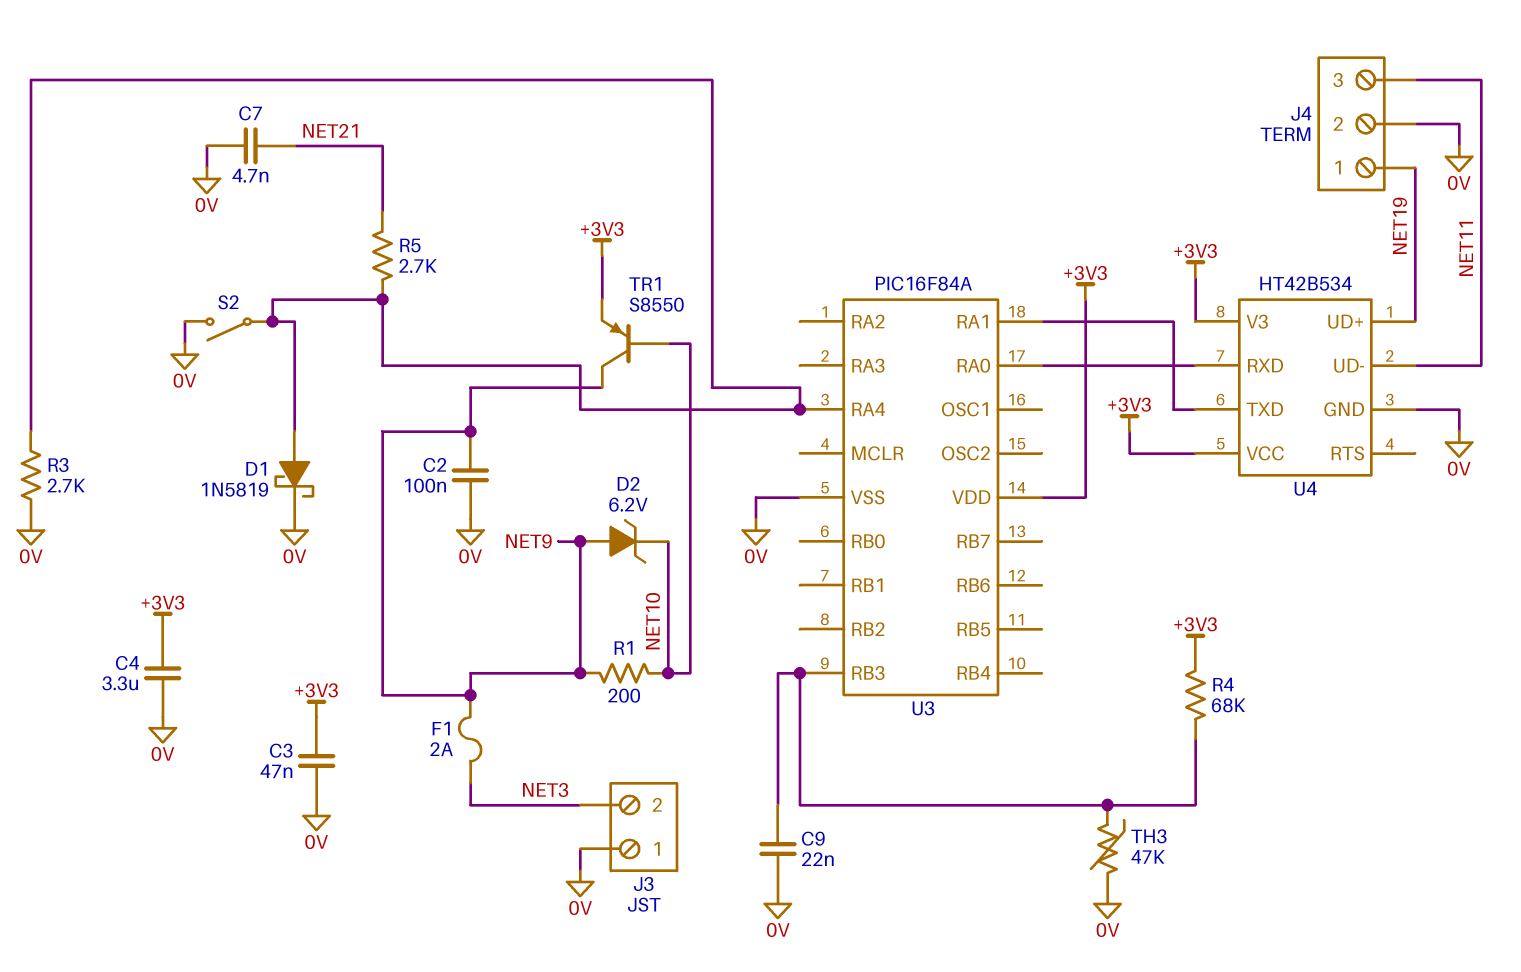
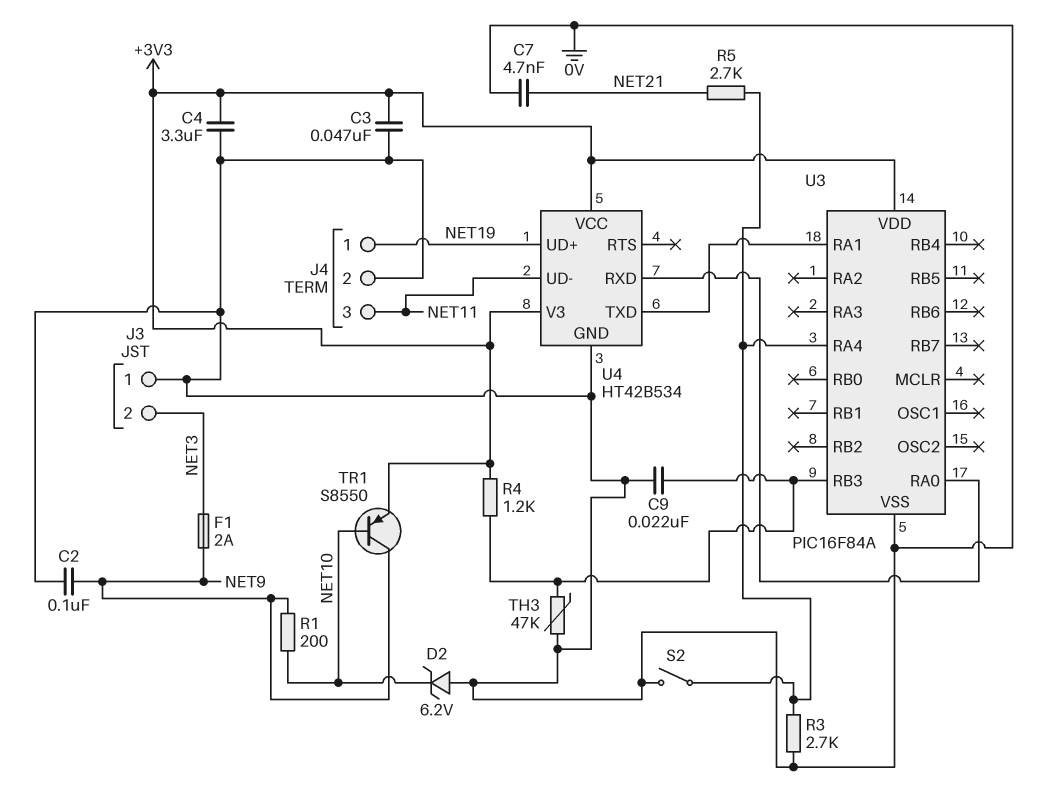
D1: schottky 1N5819 (A U3/RA4, K 0V) -> none
D2: zener 6.2V (A NET9, K NET10) -> zener 6.2V (A 0V, K NET10)
R4: 68k (+3V3, U3/RB3) -> 1.2k (+3V3, U3/RB3)

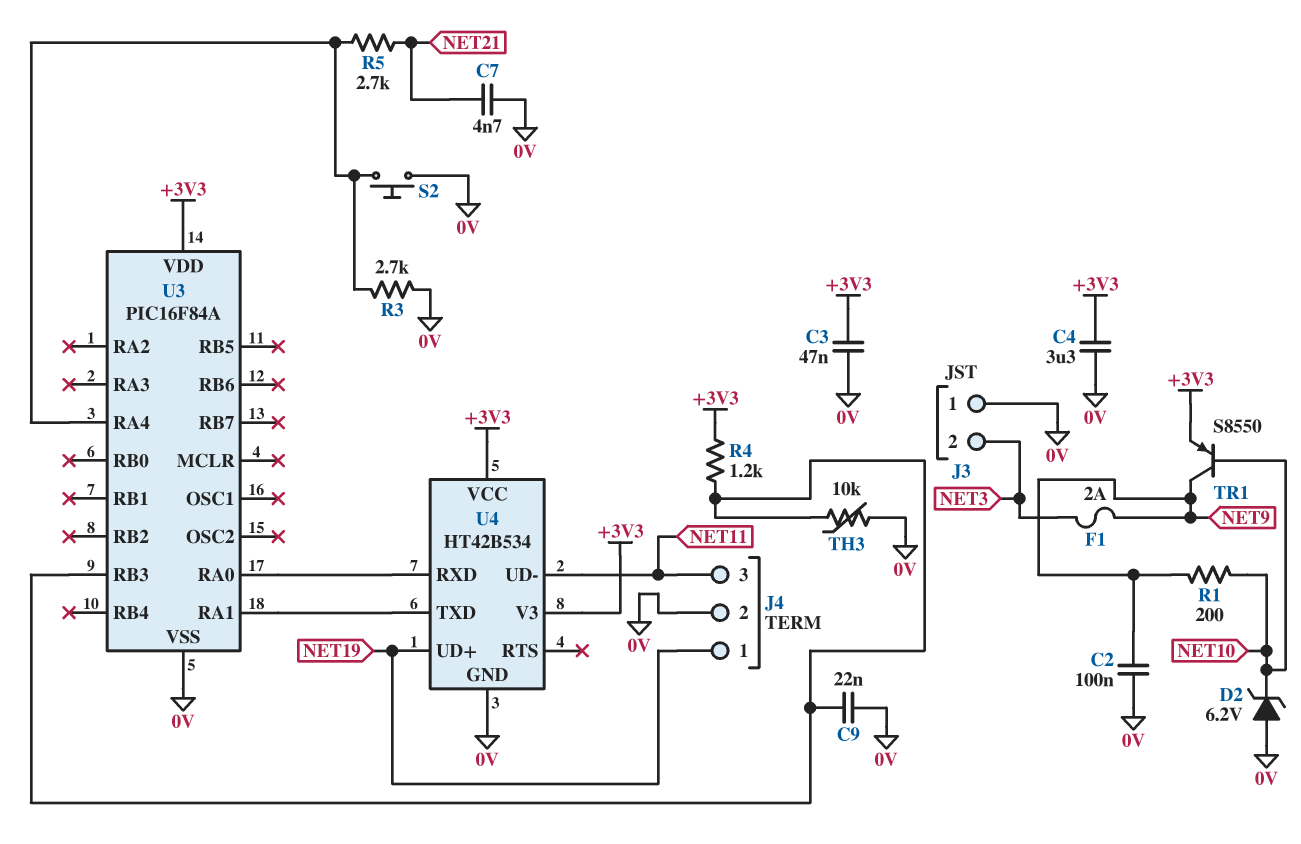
S2: switch (0V, U3/RA4) -> button (0V, U3/RA4)
TH3: 47k (0V, U3/RB3) -> 10k (0V, U3/RB3)

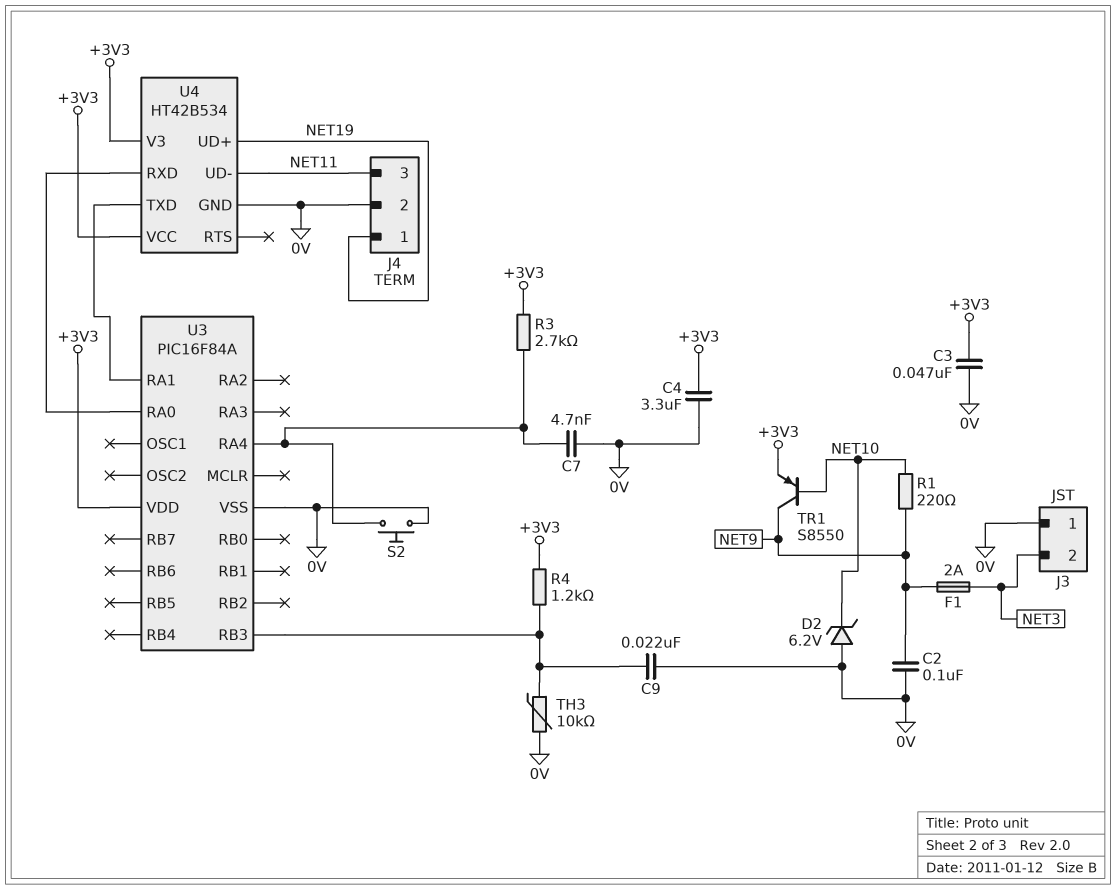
C7: 4.7nF (0V, NET21) -> 4.7nF (0V, U3/RA4)
R1: 200 (NET9, NET10) -> 220 (NET9, NET10)
R3: 2.7k (0V, U3/RA4) -> 2.7k (+3V3, U3/RA4)
R5: 2.7k (NET21, U3/RA4) -> none

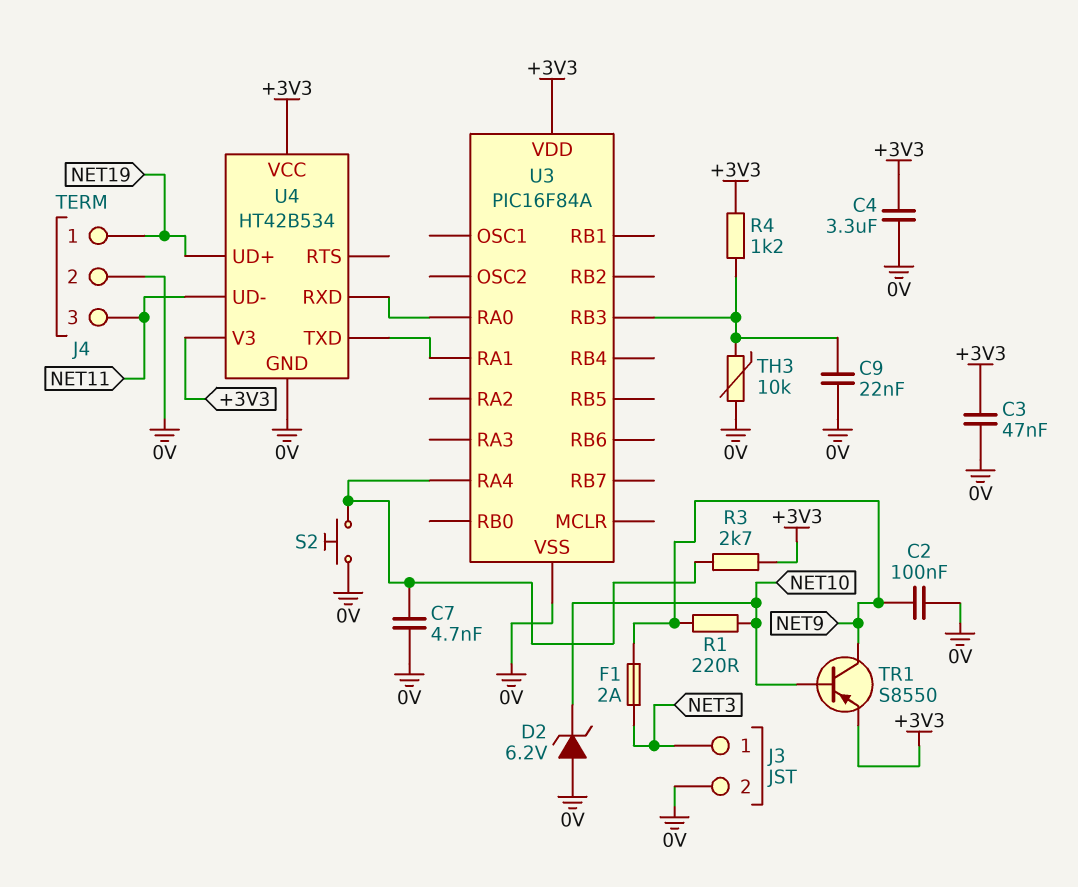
J3 pin 1: 0V -> NET3
J3 pin 2: NET3 -> 0V

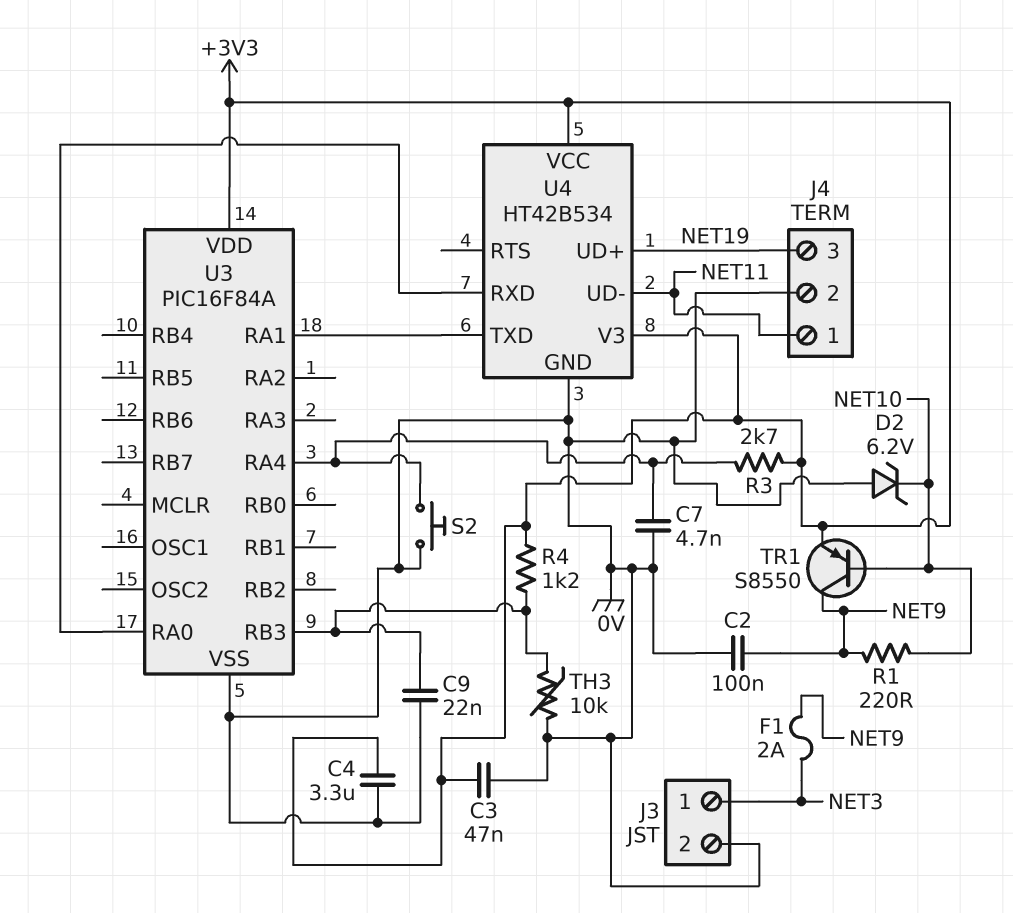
J4 pin 1: NET19 -> NET11
J4 pin 3: NET11 -> NET19

